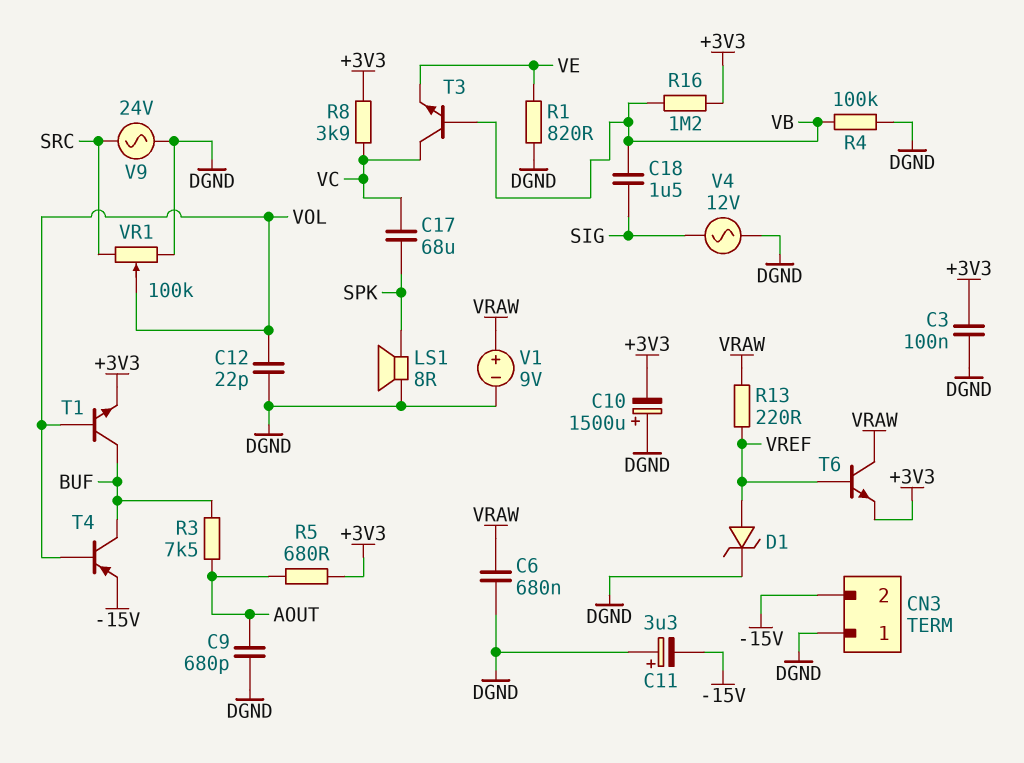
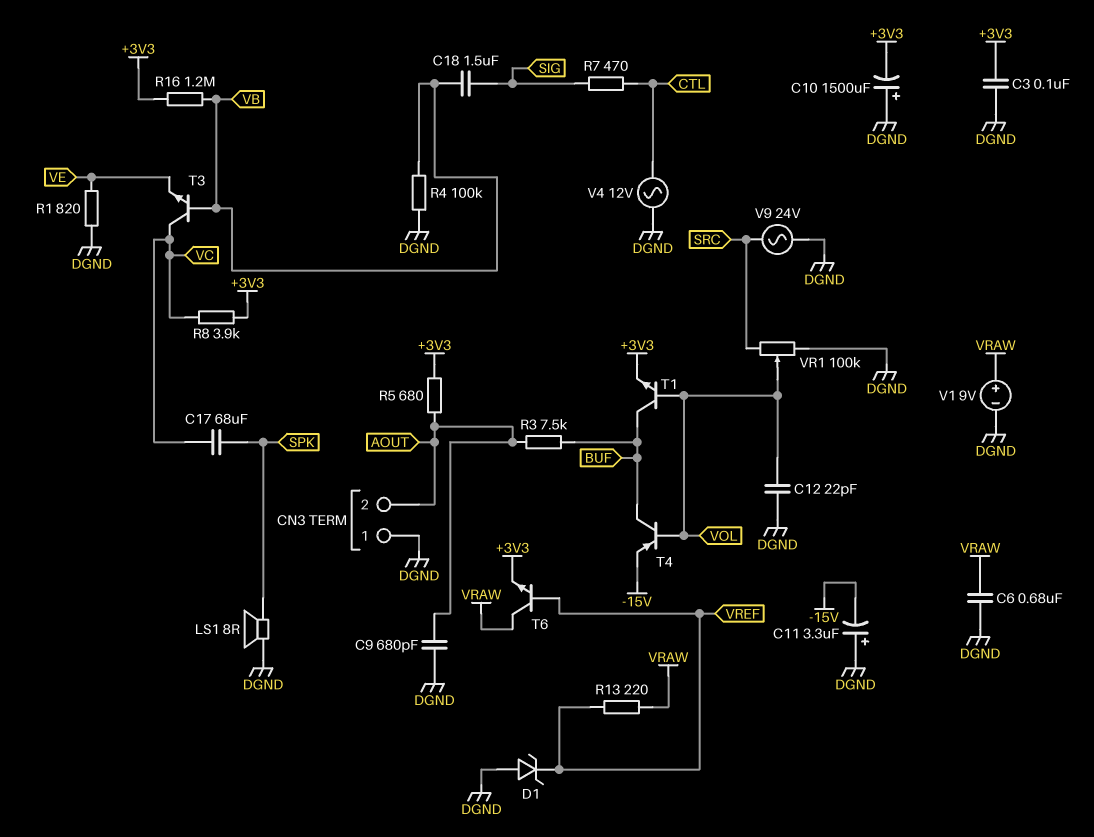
CN3 pin 2: -15V -> AOUT
D1: zener (A VREF, K DGND) -> zener (A DGND, K VREF)
R7: none -> 470 (CTL, SIG)
V4: AC 12V (DGND, SIG) -> AC 12V (CTL, DGND)

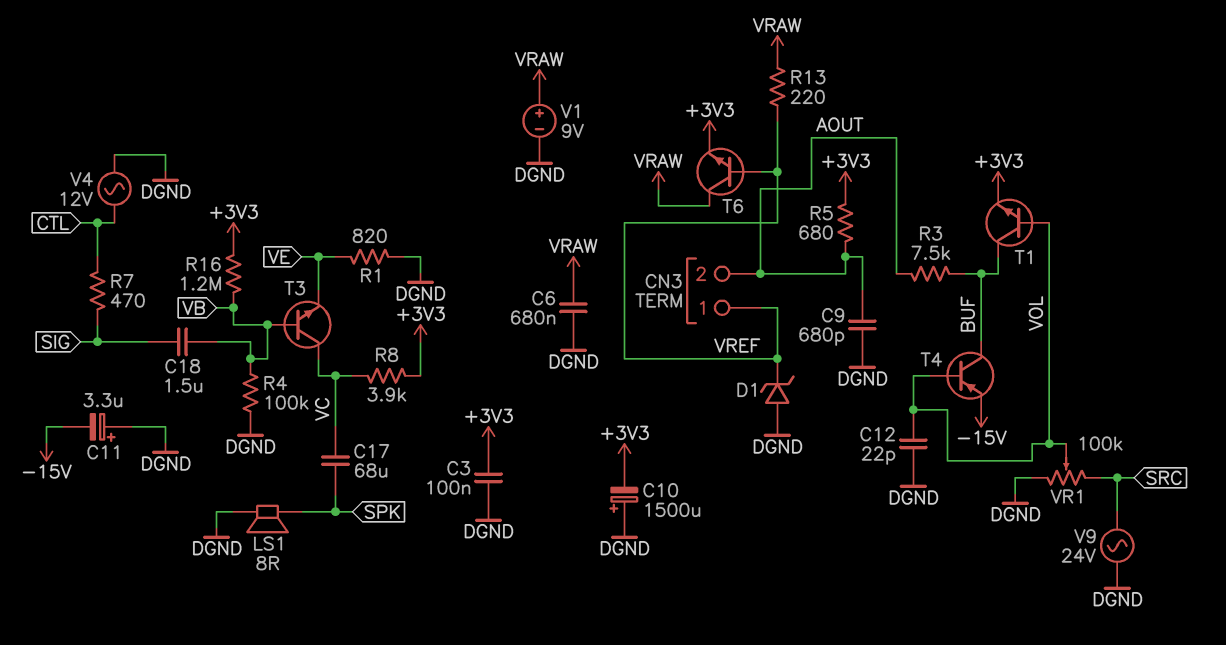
CN3 pin 1: DGND -> VREF

